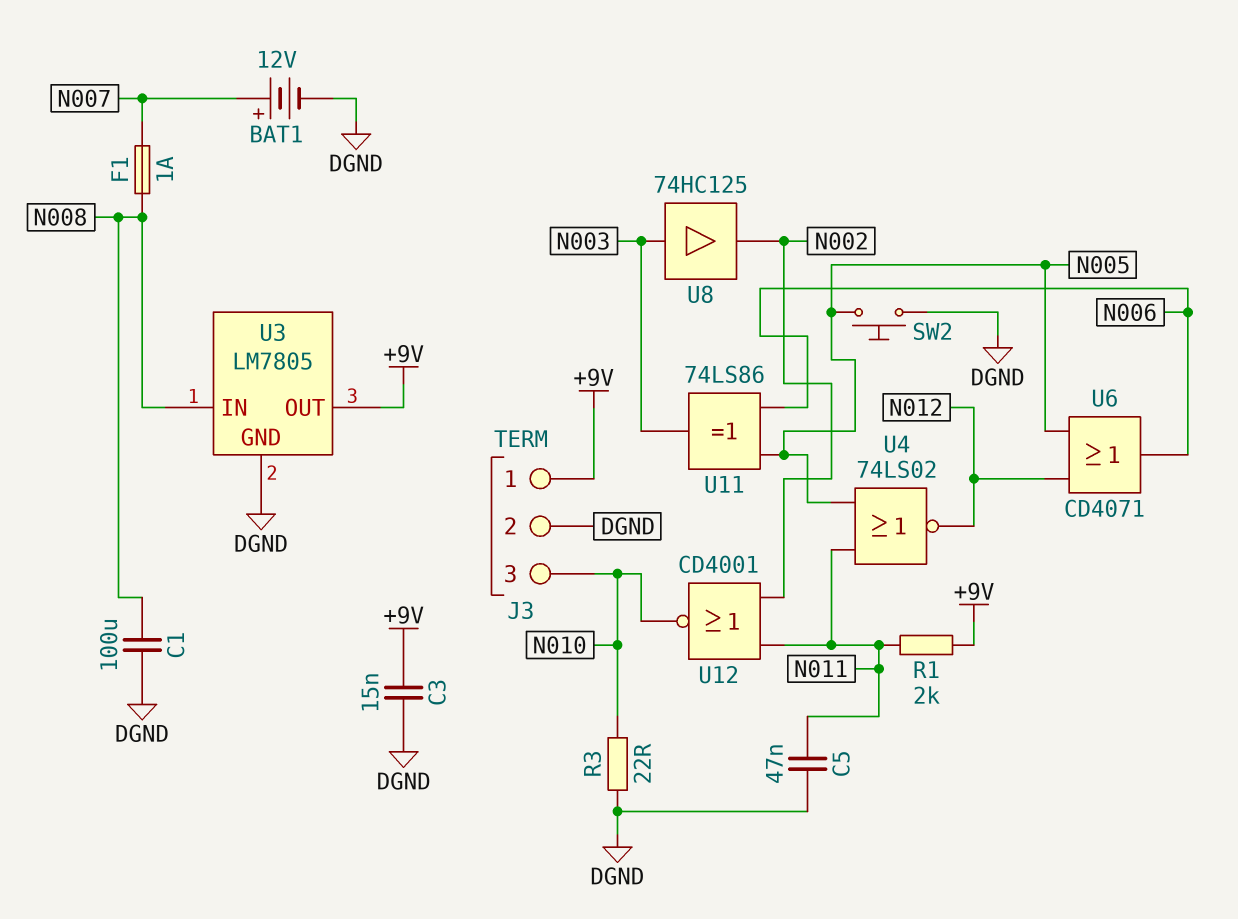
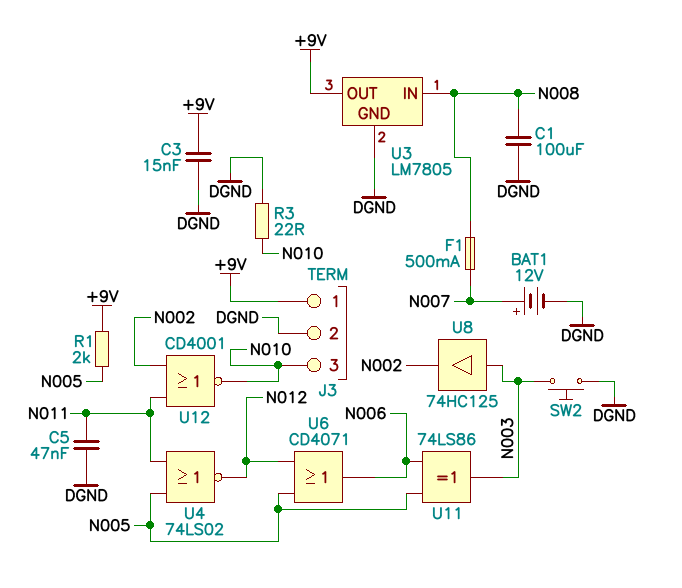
F1: 1A (N007, N008) -> 500mA (N007, N008)
R1: 2k (+9V, N011) -> 2k (+9V, N005)
SW2: button (DGND, N005) -> button (DGND, N003)

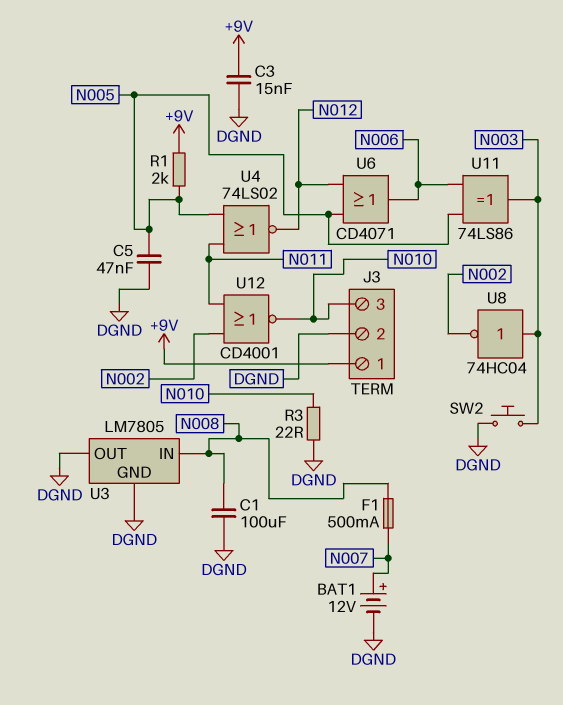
C5: 47nF (DGND, N011) -> 47nF (DGND, N005)
U3 pin OUT: +9V -> DGND
U8: buffer 74HC125 (in N003, out N002) -> NOT 74HC04 (in N003, out N002)

